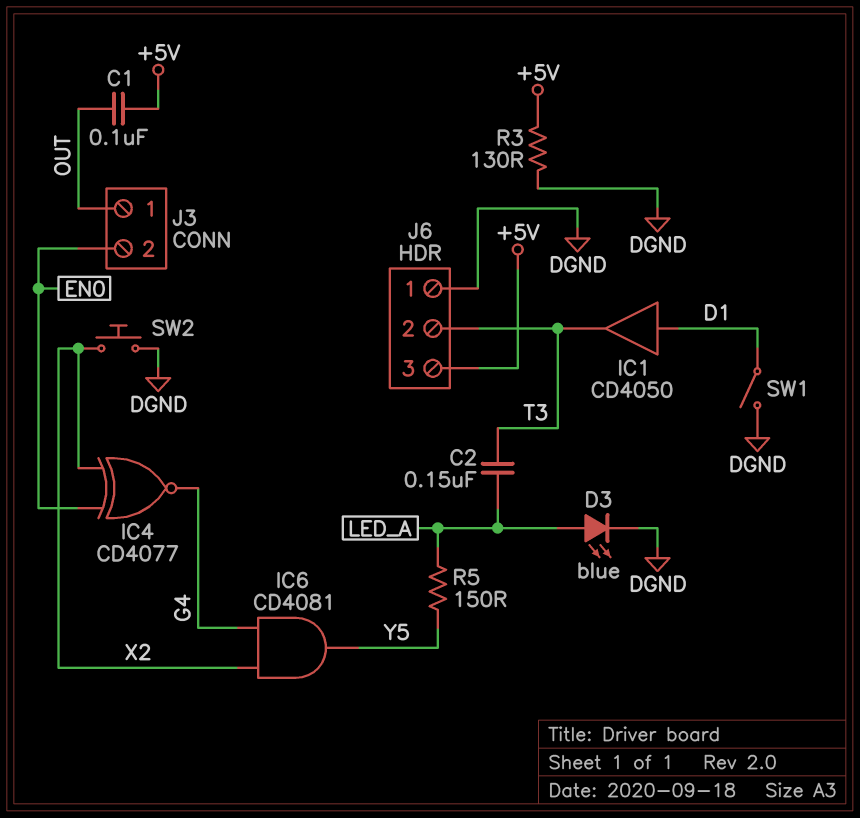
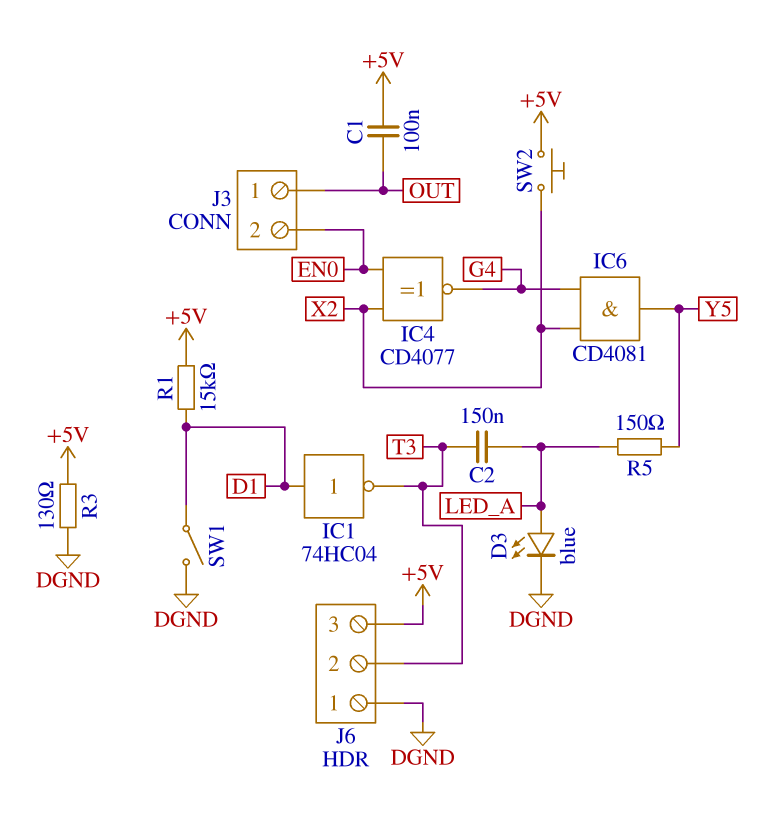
IC1: buffer CD4050 (in D1, out T3) -> NOT 74HC04 (in D1, out T3)
R1: none -> 15k (+5V, D1)
SW2: button (DGND, X2) -> button (+5V, X2)

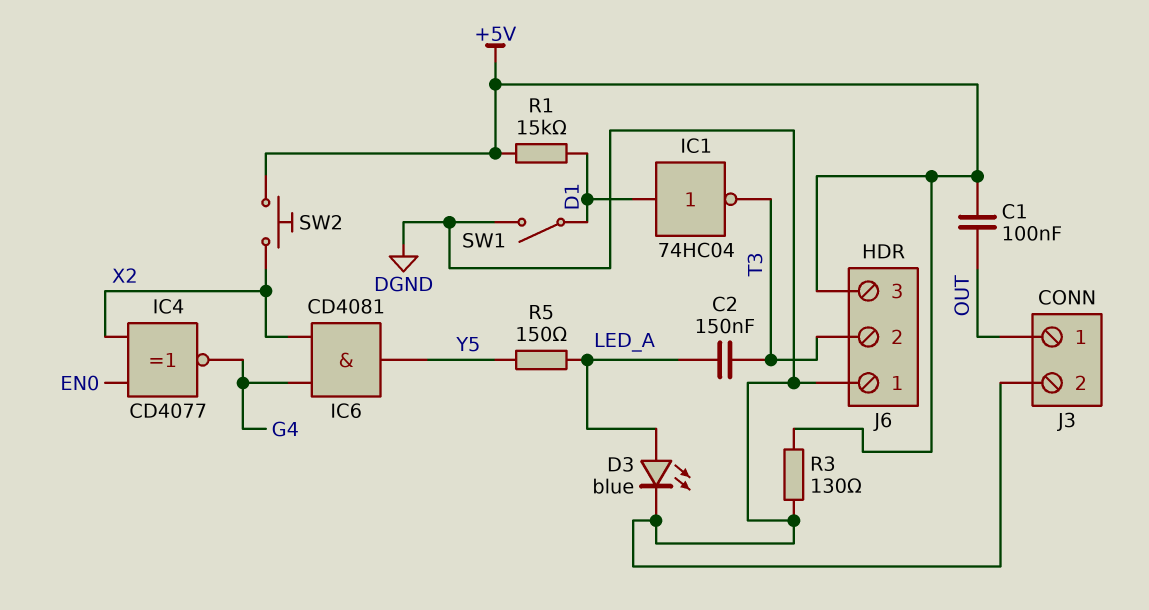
J3 pin 2: EN0 -> DGND

